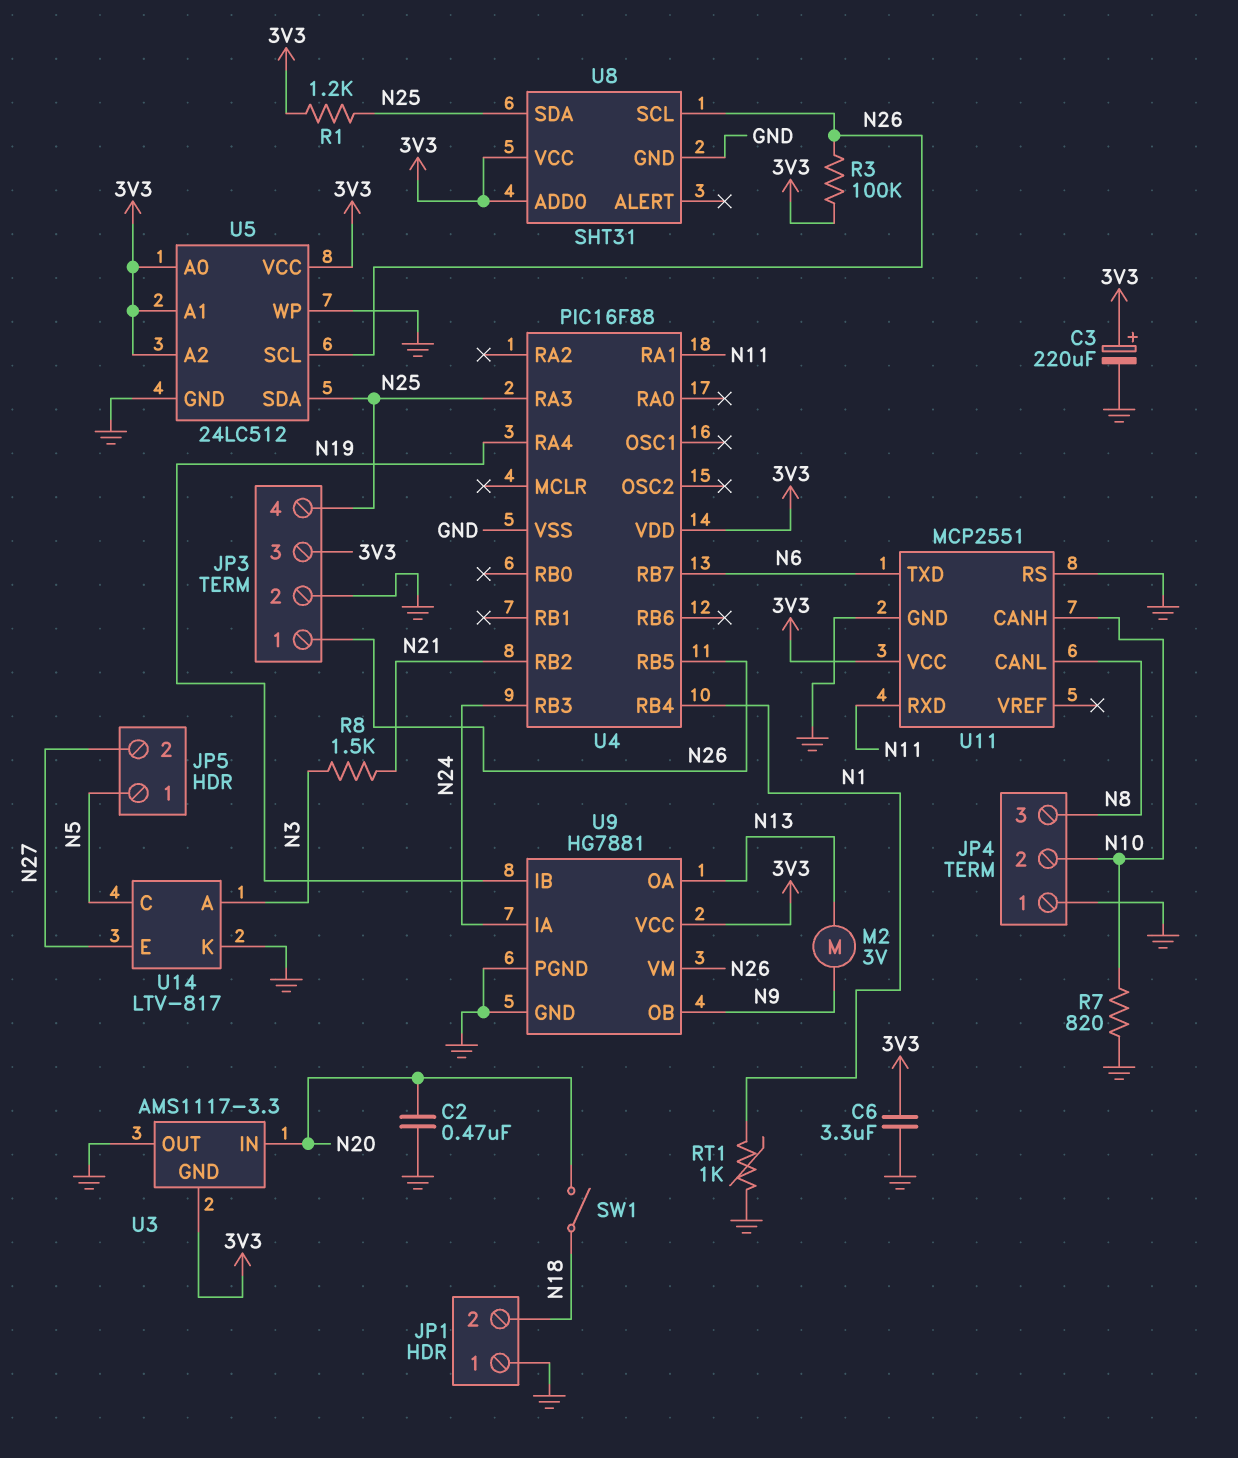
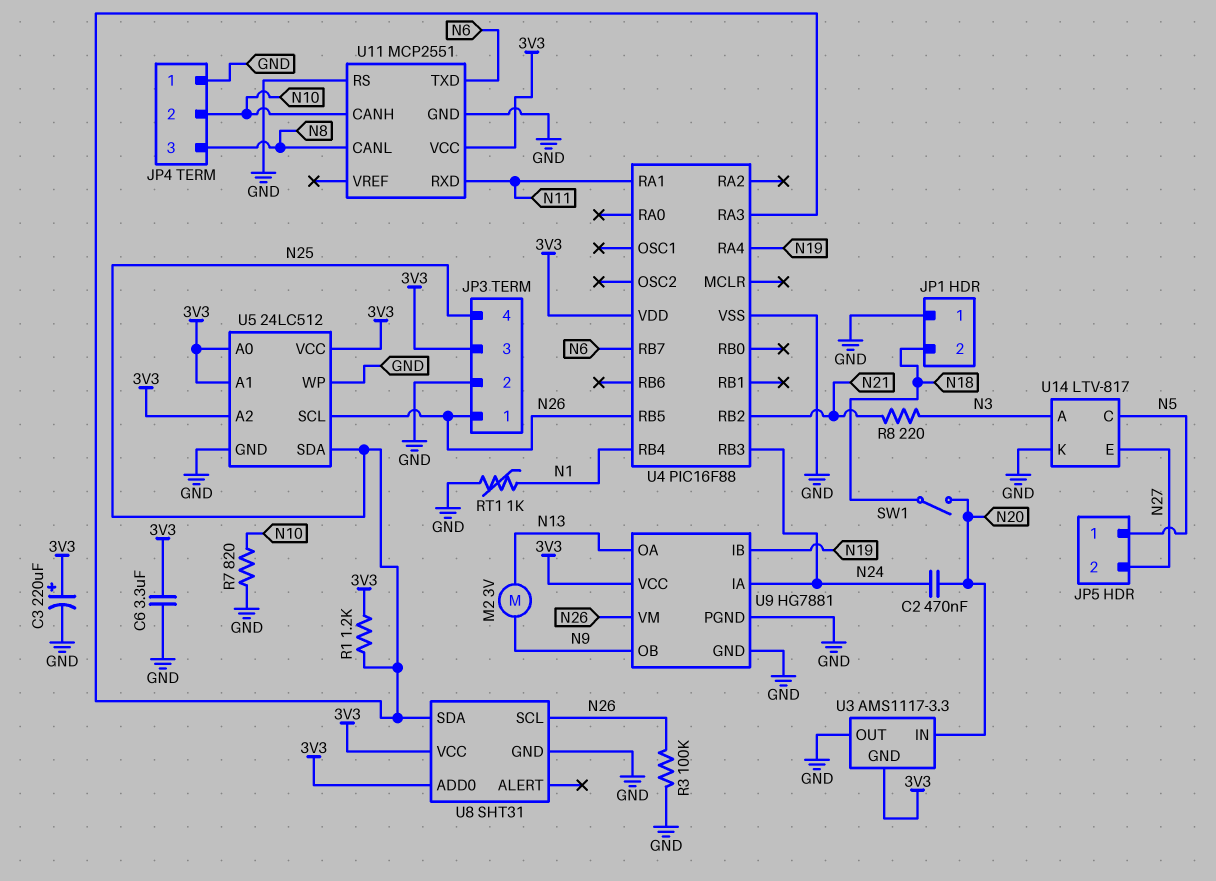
C2: 470nF (GND, N20) -> 470nF (N20, N24)
R3: 100k (3V3, N26) -> 100k (GND, N26)
R8: 1.5k (N3, N21) -> 220 (N3, N21)

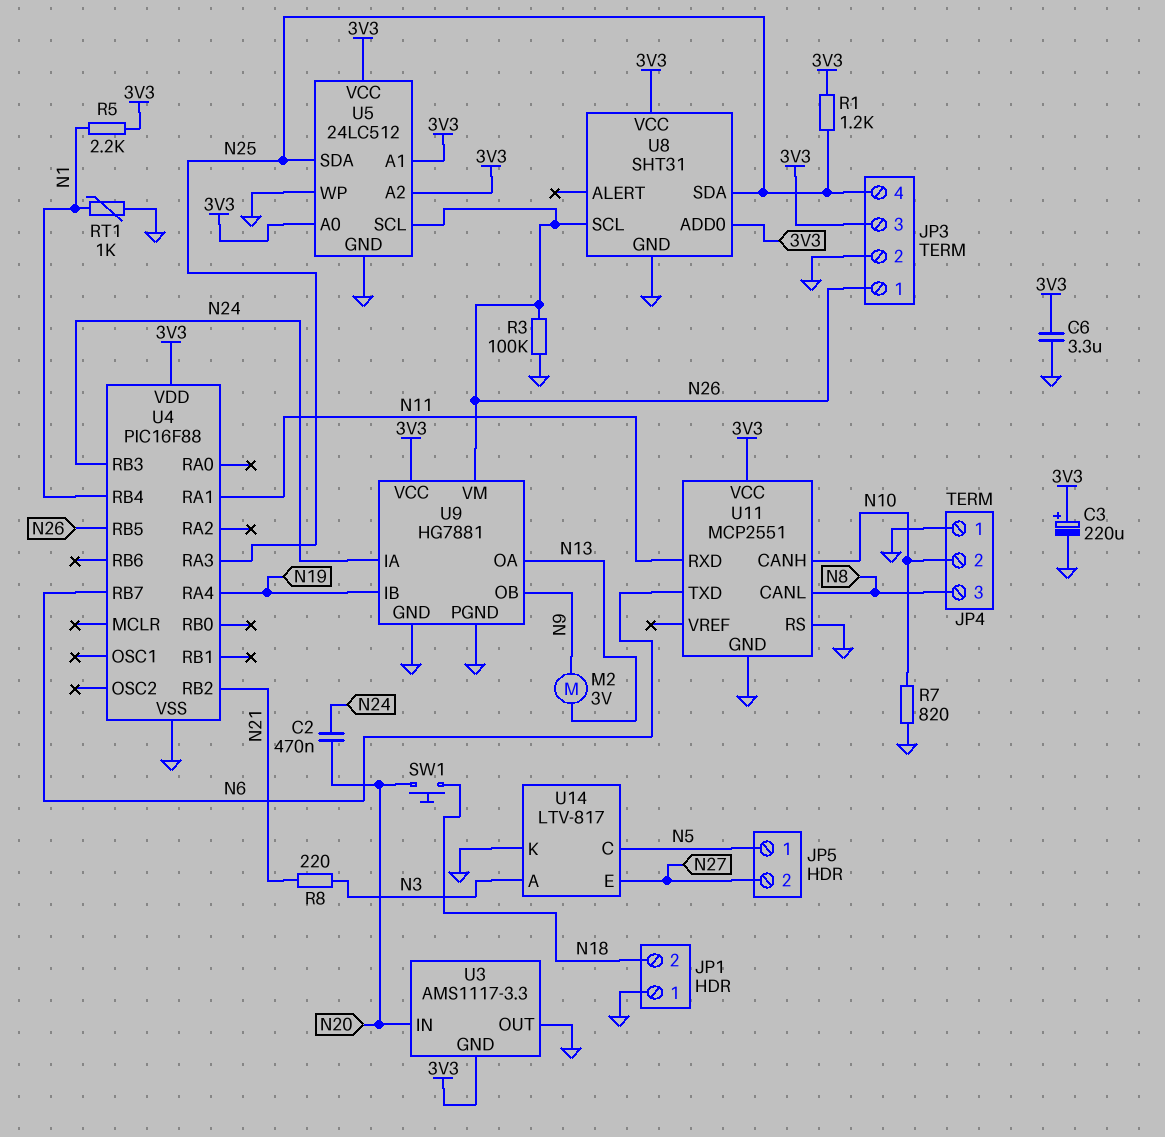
R5: none -> 2.2k (3V3, N1)
SW1: switch (N18, N20) -> button (N18, N20)

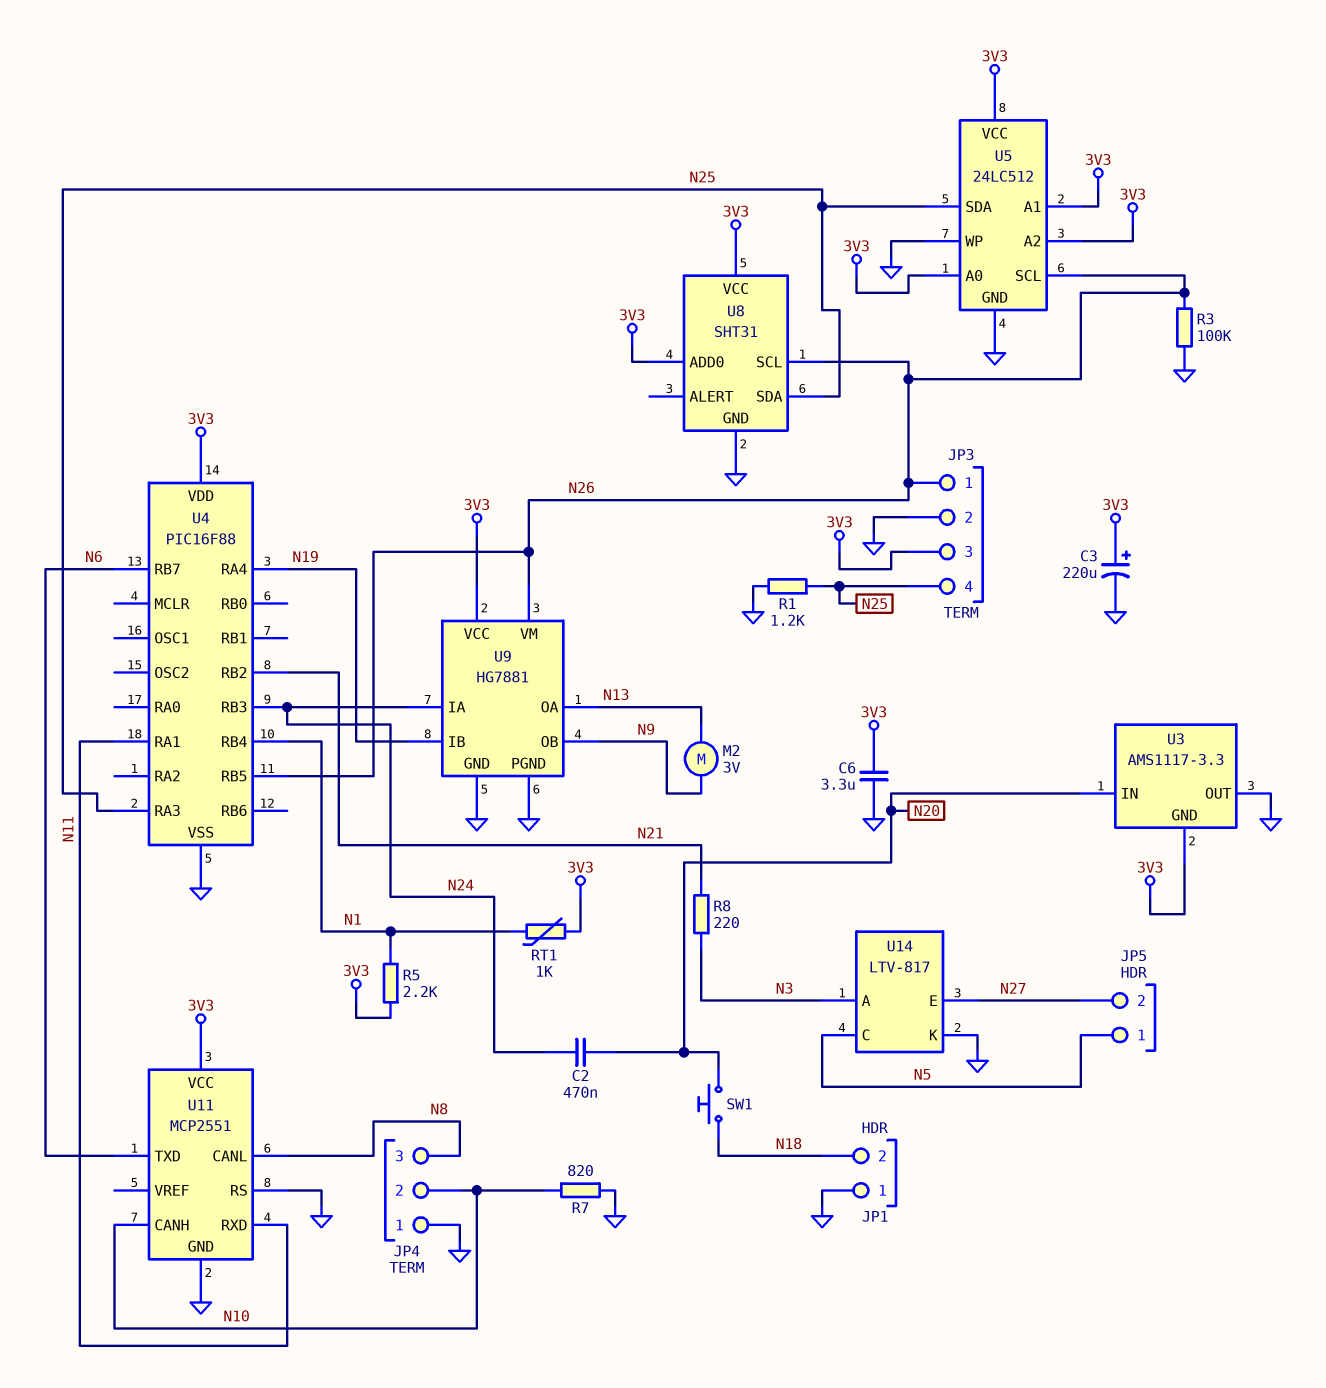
R1: 1.2k (3V3, N25) -> 1.2k (GND, N25)
RT1: 1k (GND, N1) -> 1k (3V3, N1)

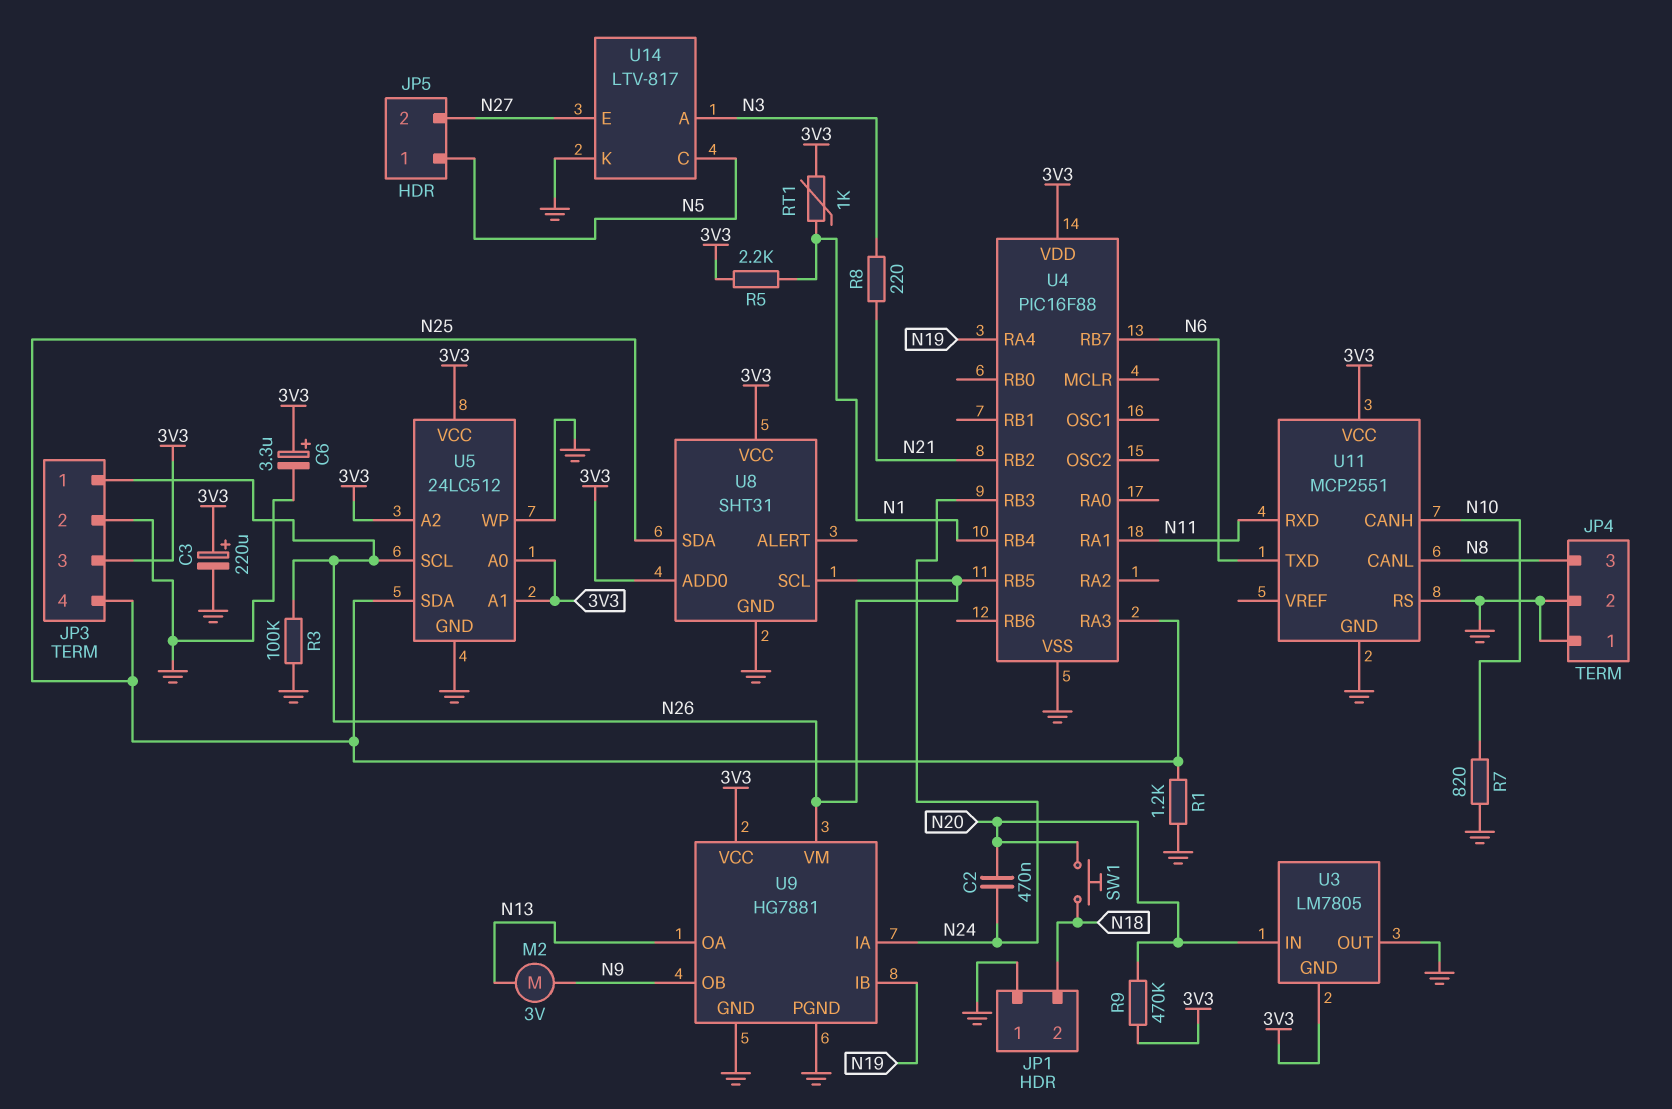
C6: 3.3uF (3V3, GND) -> 3.3uF (plus 3V3, minus GND)
JP4 pin 2: N10 -> GND
R9: none -> 470k (3V3, N20)
U3: AMS1117-3.3 -> LM7805

